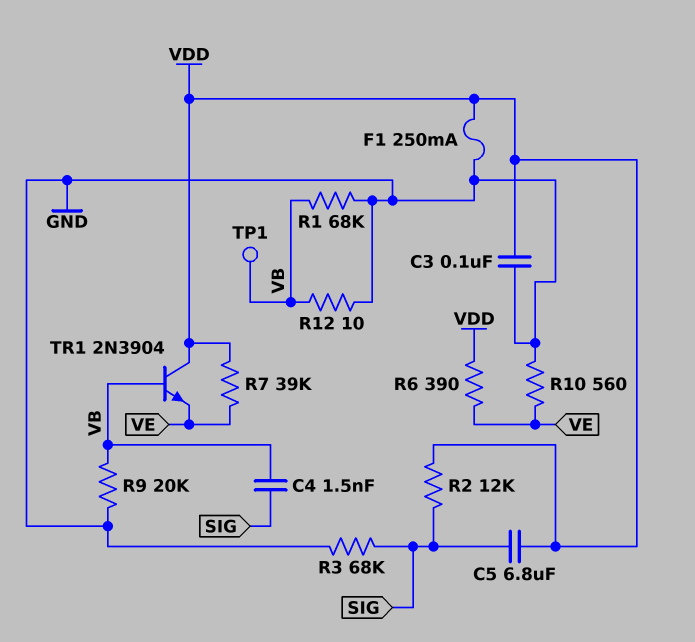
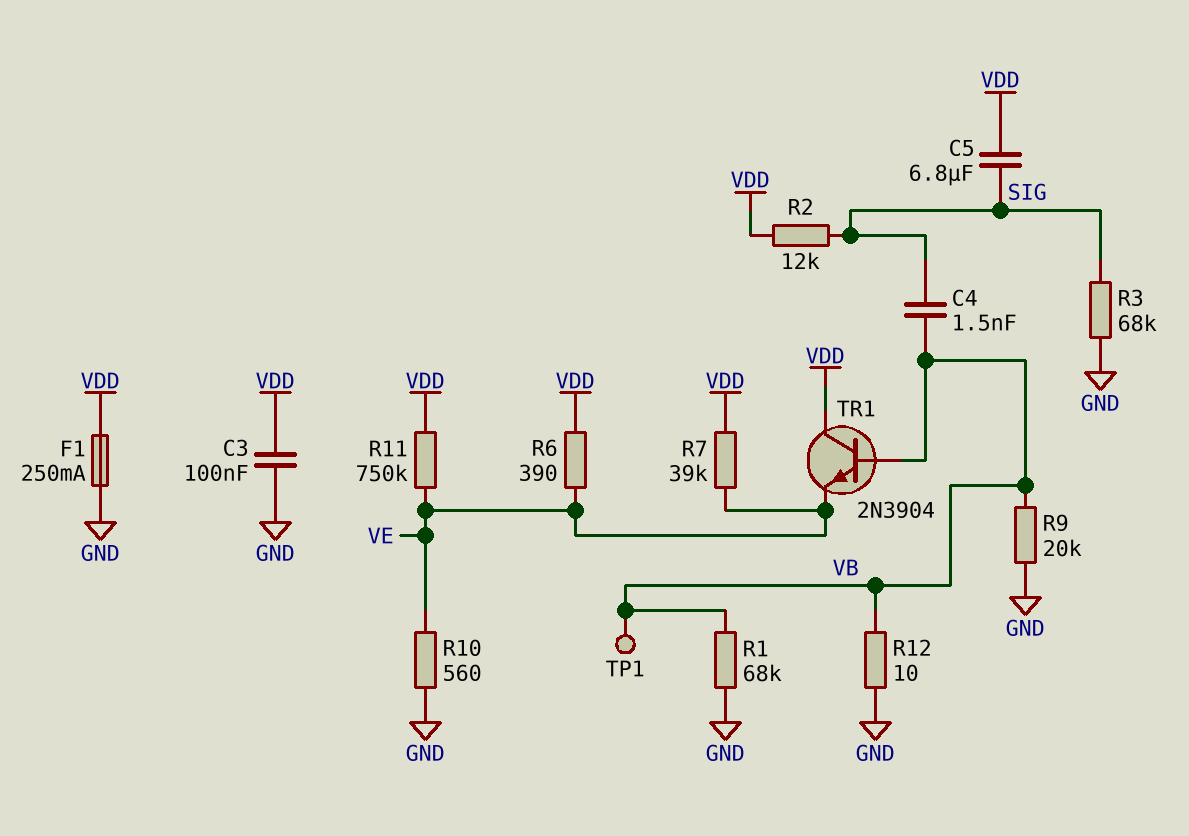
R11: none -> 750k (VDD, VE)

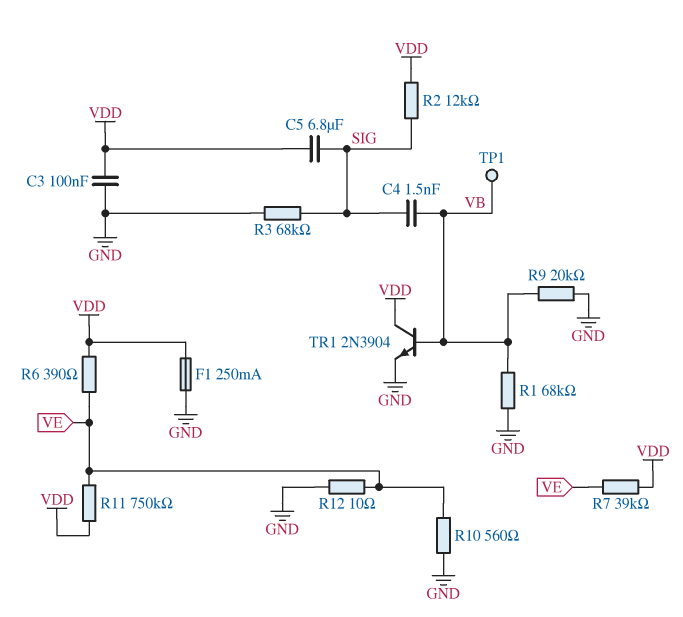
R12: 10 (GND, VB) -> 10 (GND, VE)
TR1: NPN 2N3904 (B VB, C VDD, E VE) -> NPN 2N3904 (B VB, C VDD, E GND)

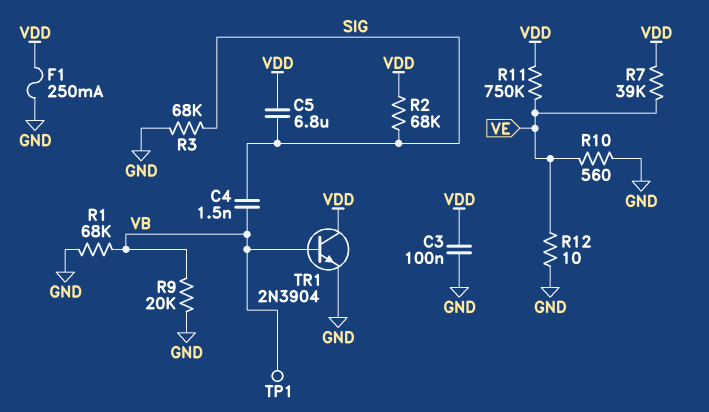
R2: 12k (SIG, VDD) -> 68k (SIG, VDD)
R6: 390 (VDD, VE) -> none

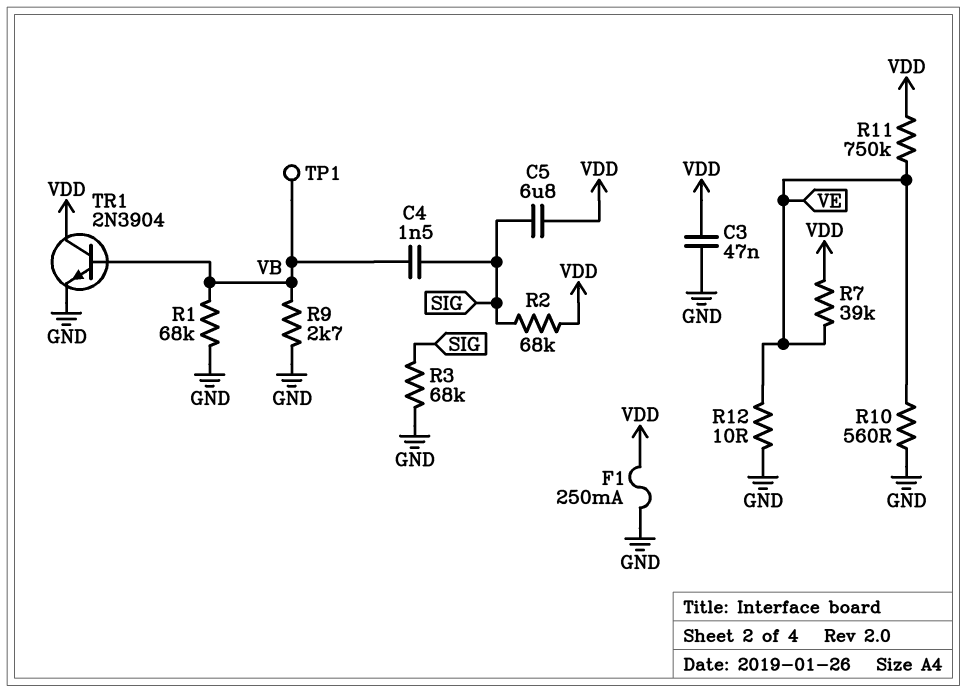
C3: 100nF (GND, VDD) -> 47nF (GND, VDD)
R9: 20k (GND, VB) -> 2.7k (GND, VB)

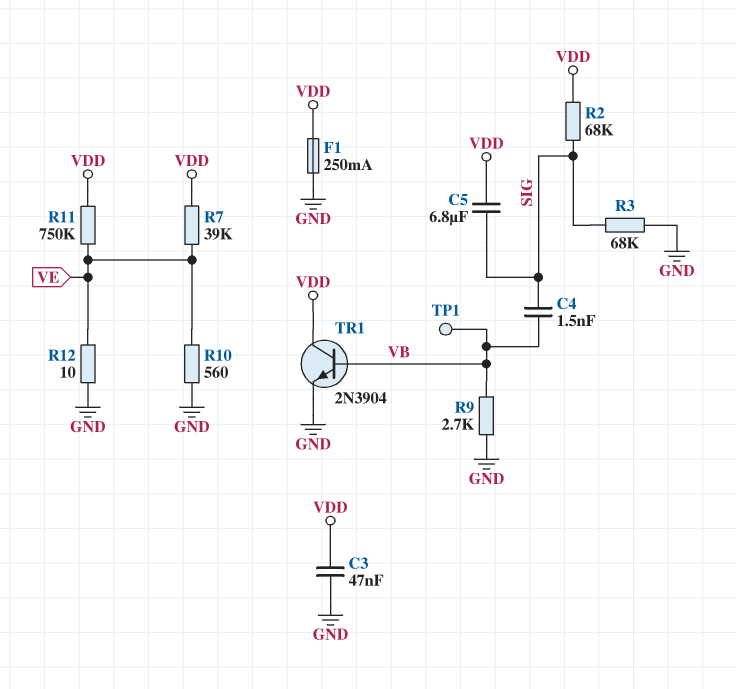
R1: 68k (GND, VB) -> none

